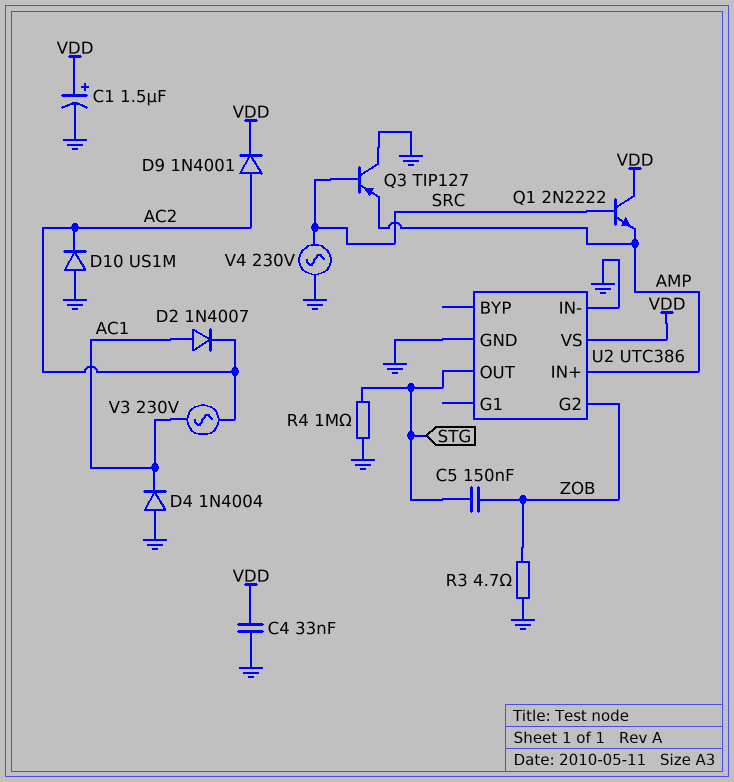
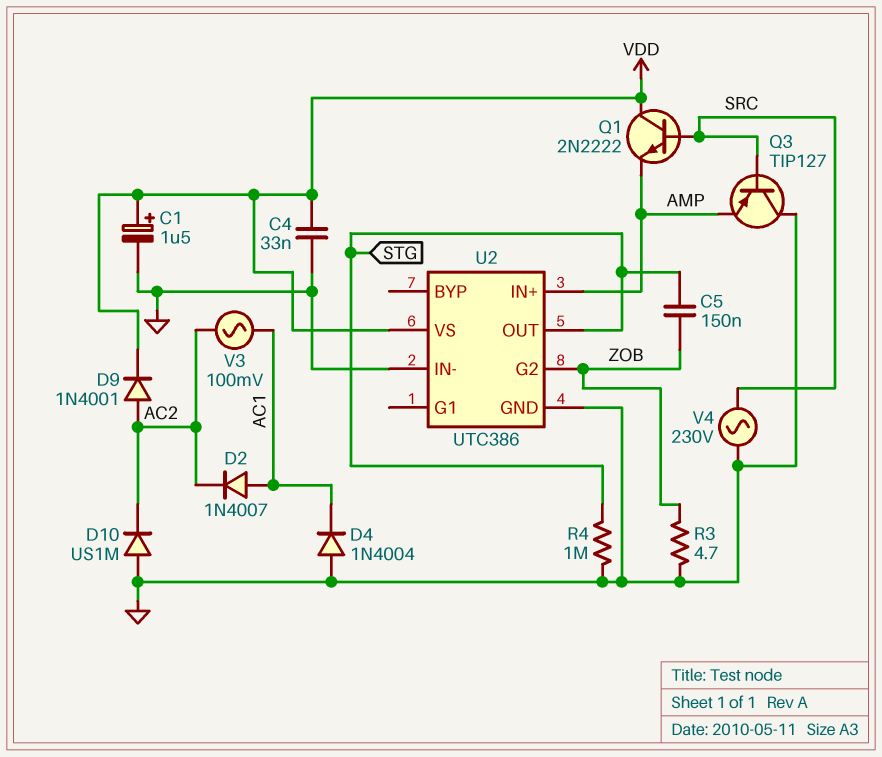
V3: AC 230V (AC1, AC2) -> AC 100mV (AC1, AC2)

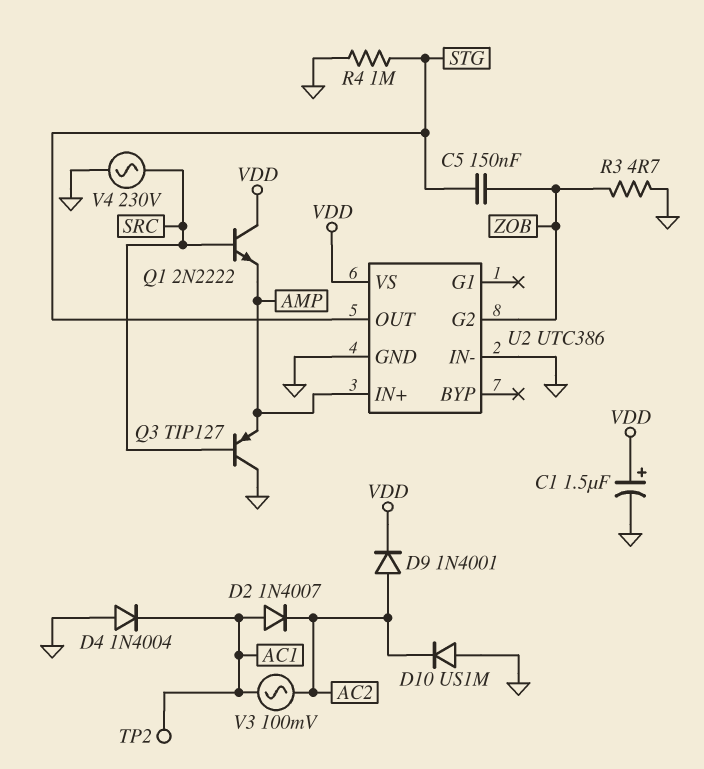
C4: 33nF (GND, VDD) -> none
TP2: none -> test point (AC1)

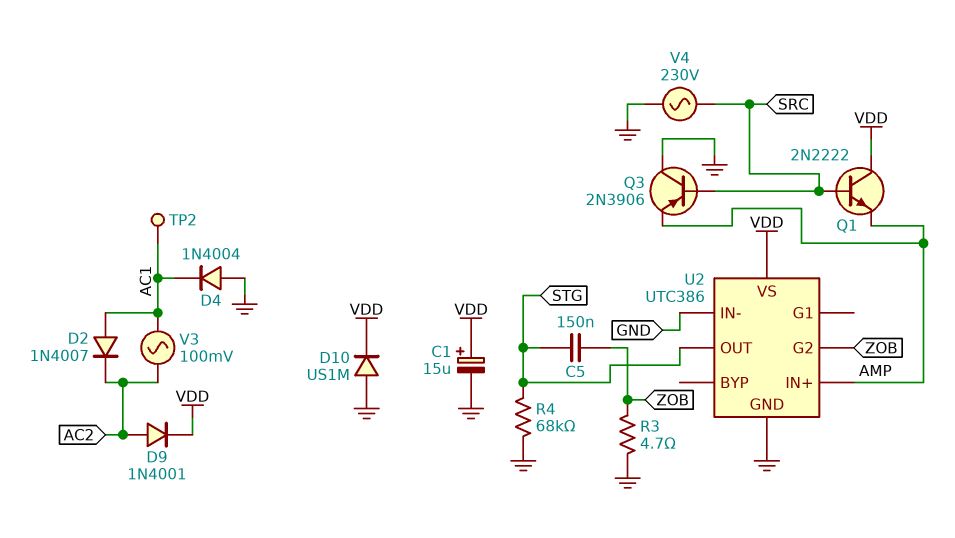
C1: 1.5uF (plus VDD, minus GND) -> 15uF (plus VDD, minus GND)
D10: diode US1M (A GND, K AC2) -> diode US1M (A GND, K VDD)
Q3: PNP TIP127 (B SRC, C GND, E AMP) -> PNP 2N3906 (B SRC, C GND, E AMP)
R4: 1M (GND, STG) -> 68k (GND, STG)

